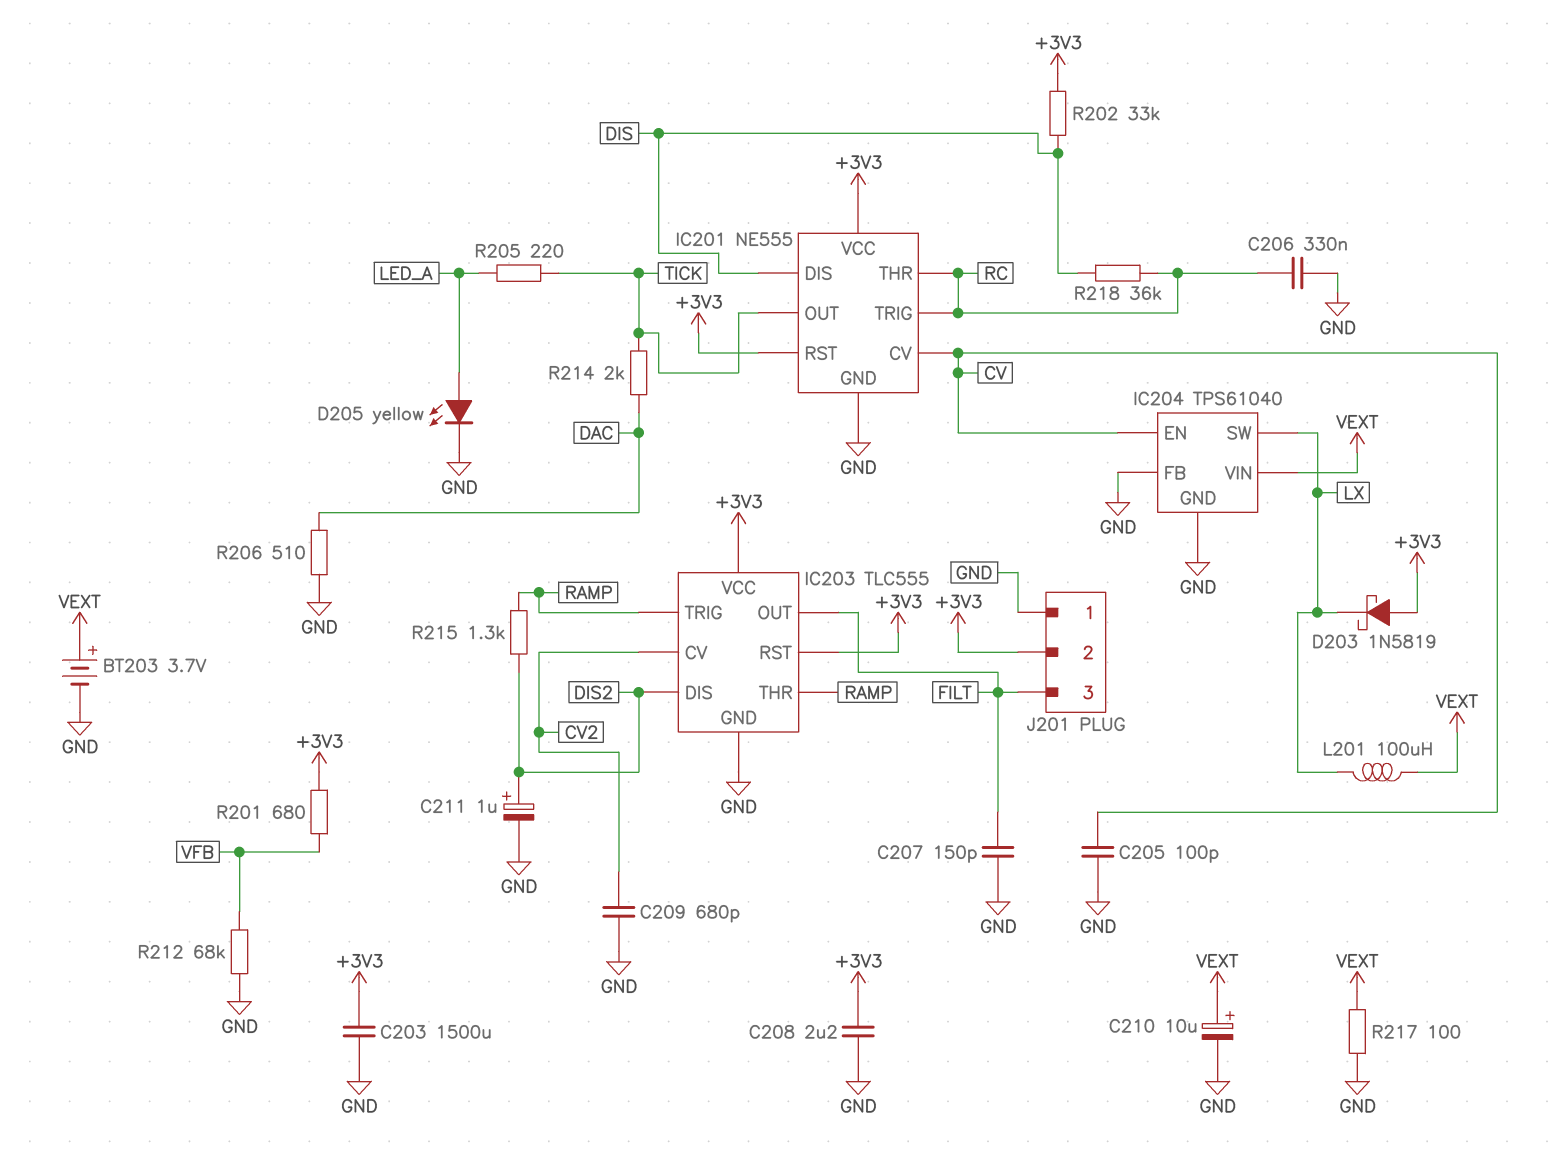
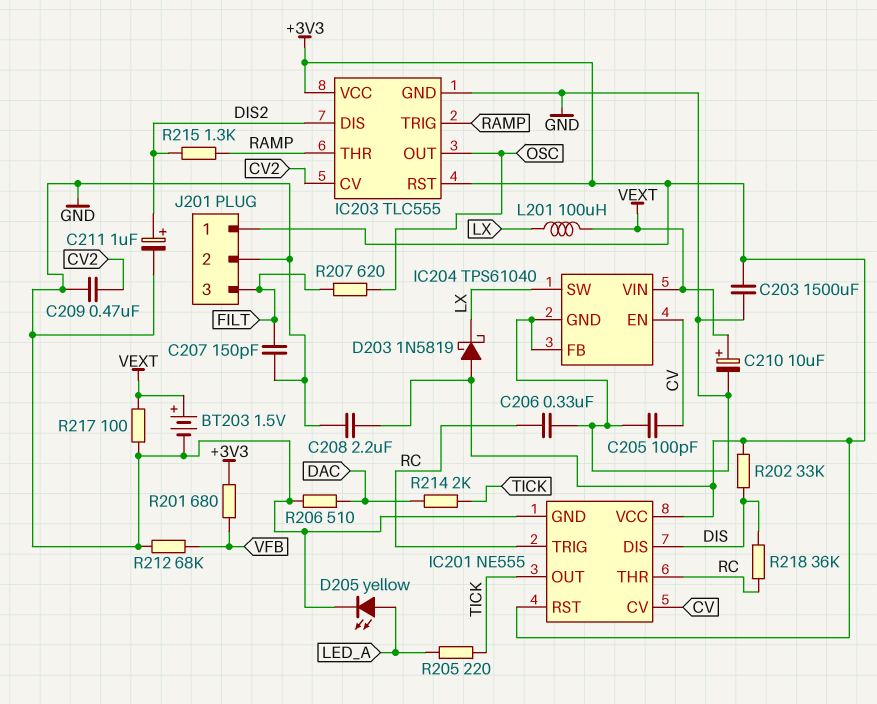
BT203: 3.7V (plus VEXT, minus GND) -> 1.5V (plus VEXT, minus GND)
C209: 680pF (CV2, GND) -> 470nF (CV2, GND)
IC203 pin OUT: FILT -> OSC
J201 pin 1: GND -> +3V3
J201 pin 2: +3V3 -> GND
R207: none -> 620 (FILT, OSC)

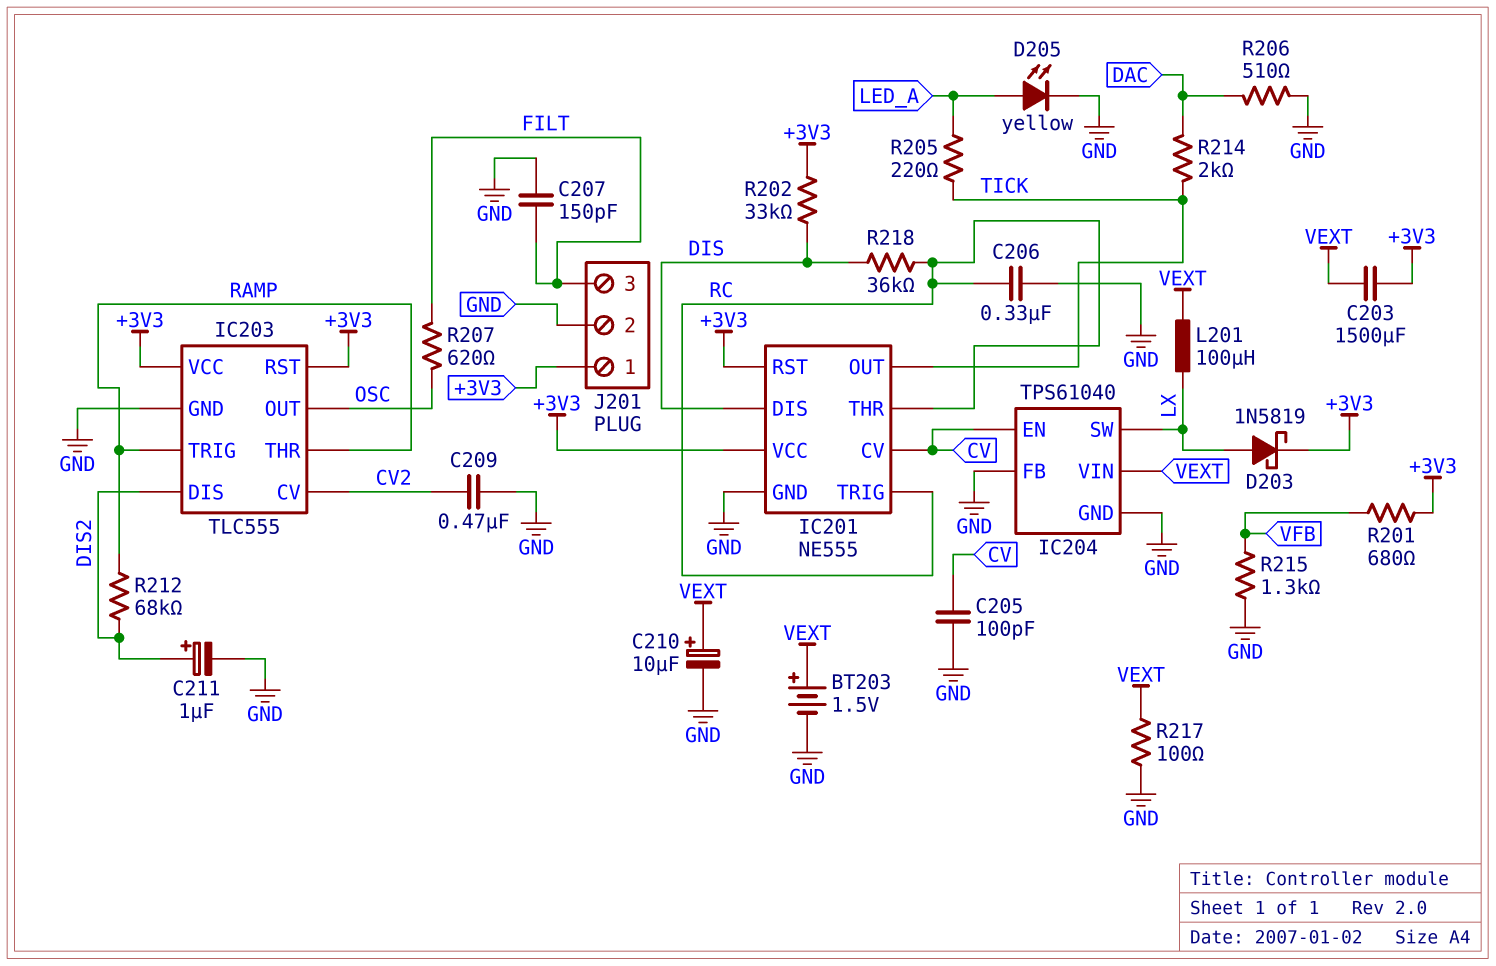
C203: 1500uF (+3V3, GND) -> 1500uF (+3V3, VEXT)
C208: 2.2uF (+3V3, GND) -> none
D203: schottky 1N5819 (A +3V3, K LX) -> schottky 1N5819 (A LX, K +3V3)
R212: 68k (GND, VFB) -> 68k (DIS2, RAMP)
R215: 1.3k (DIS2, RAMP) -> 1.3k (GND, VFB)

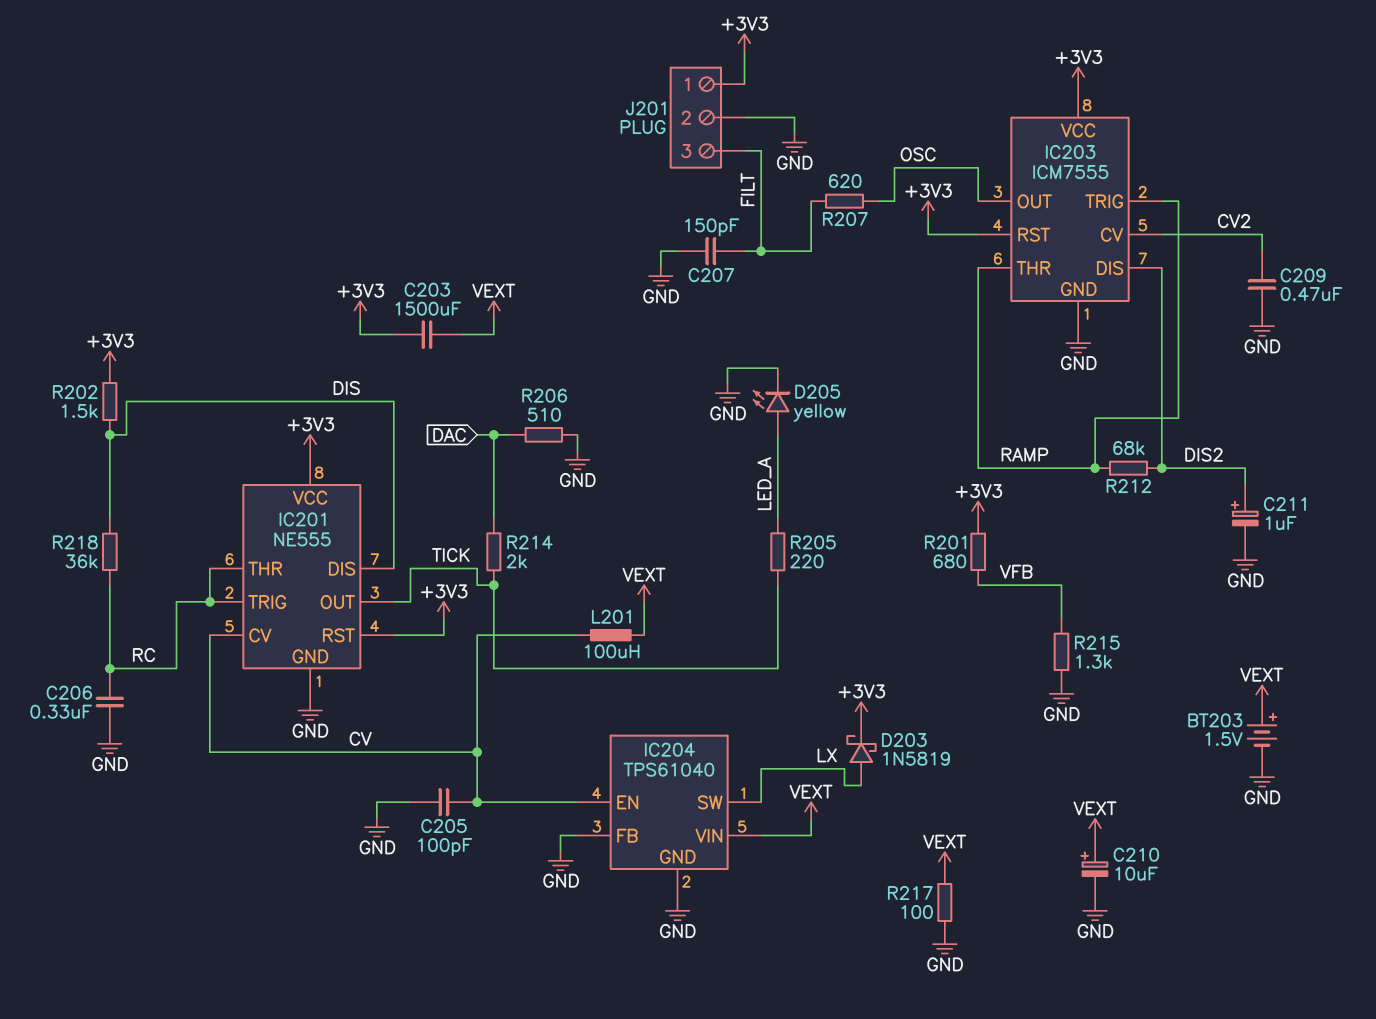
IC203: TLC555 -> ICM7555
L201: 100uH (LX, VEXT) -> 100uH (CV, VEXT)
R202: 33k (+3V3, DIS) -> 1.5k (+3V3, DIS)

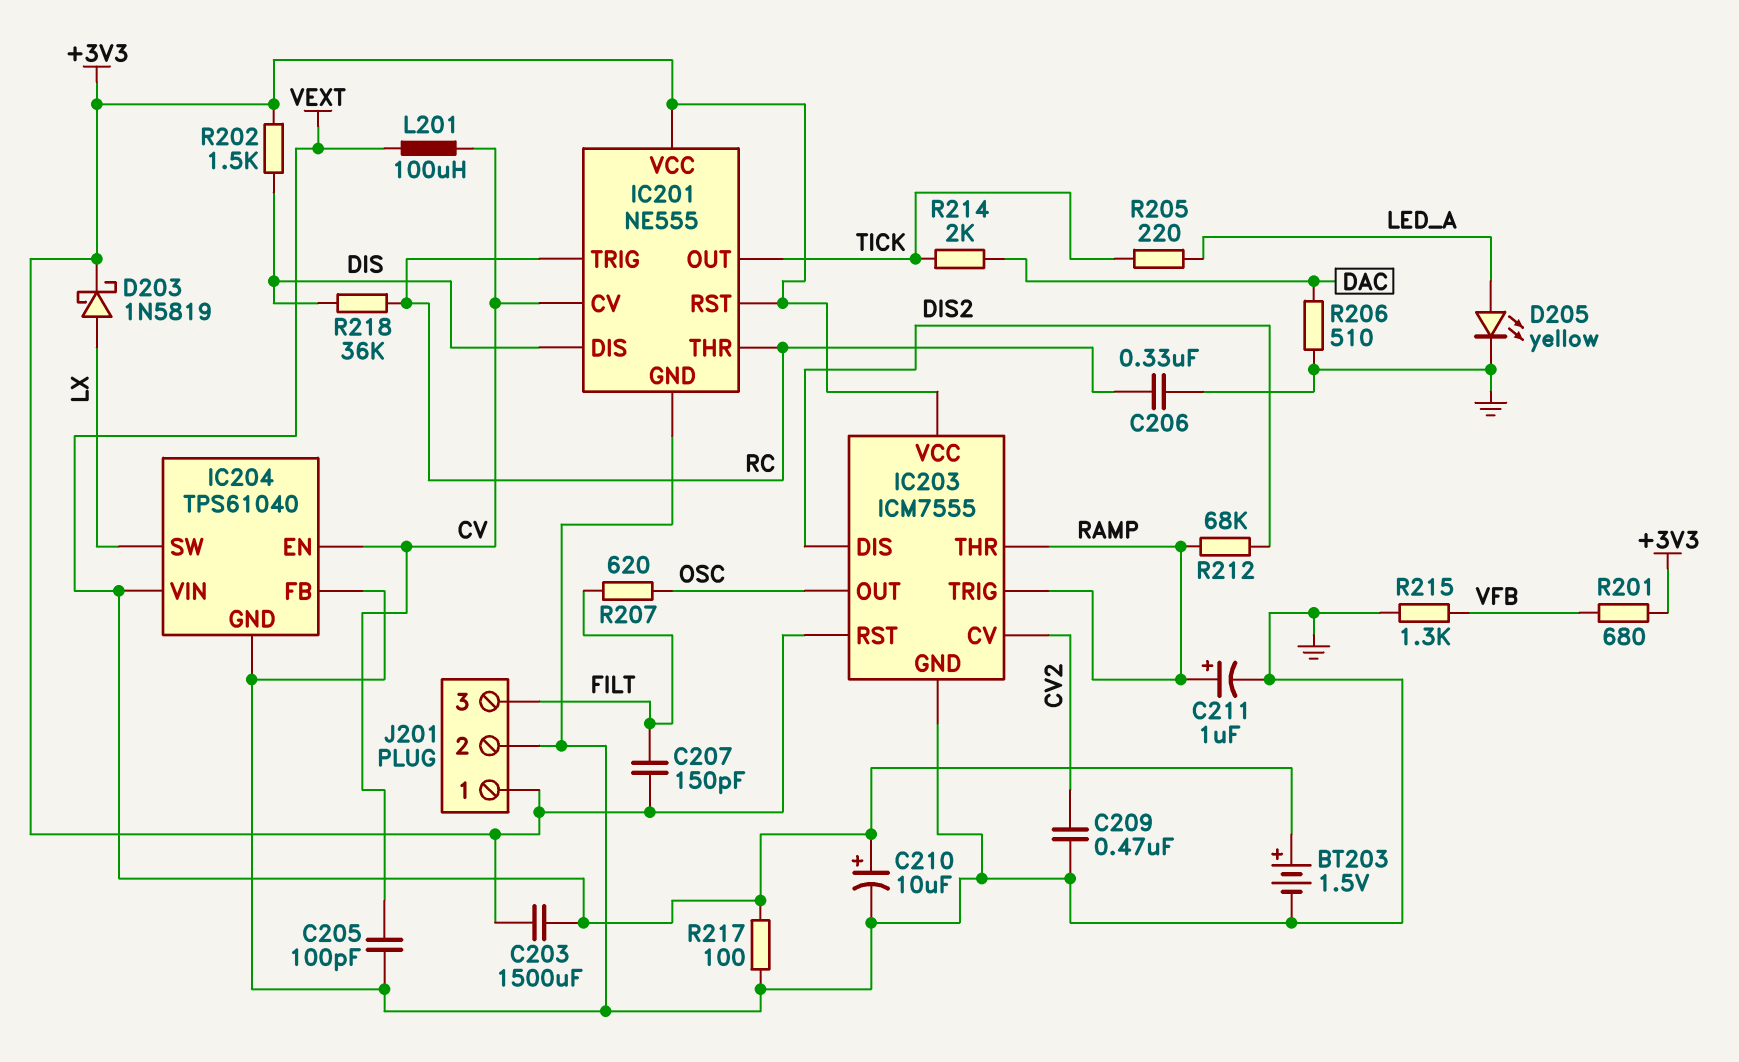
C207: 150pF (FILT, GND) -> 150pF (+3V3, FILT)
C211: 1uF (plus DIS2, minus GND) -> 1uF (plus RAMP, minus GND)

